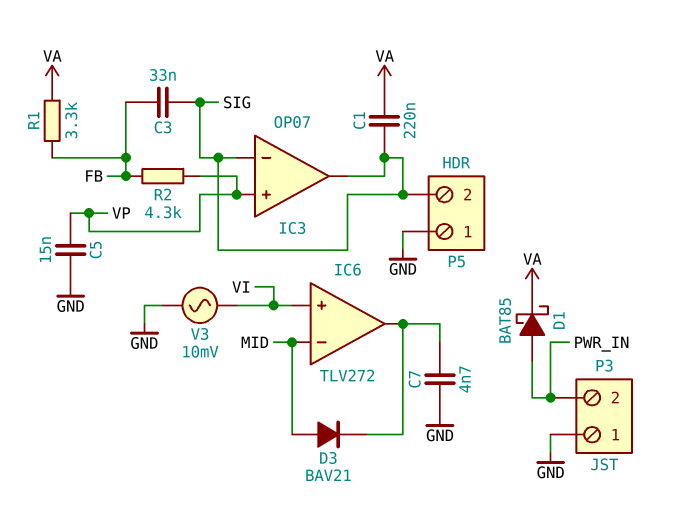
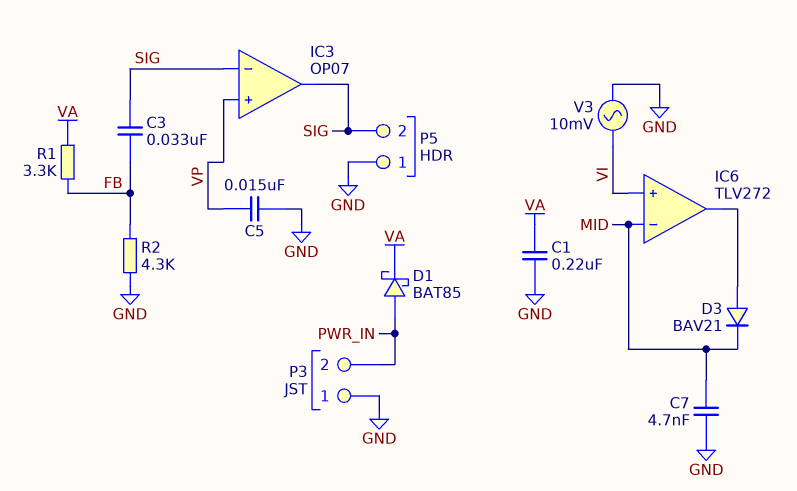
C1: 220nF (SIG, VA) -> 220nF (GND, VA)
C7: 4.7nF (GND, IC6/out) -> 4.7nF (GND, MID)
D3: diode BAV21 (A MID, K IC6/out) -> diode BAV21 (A IC6/out, K MID)
R2: 4.3k (FB, VP) -> 4.3k (FB, GND)

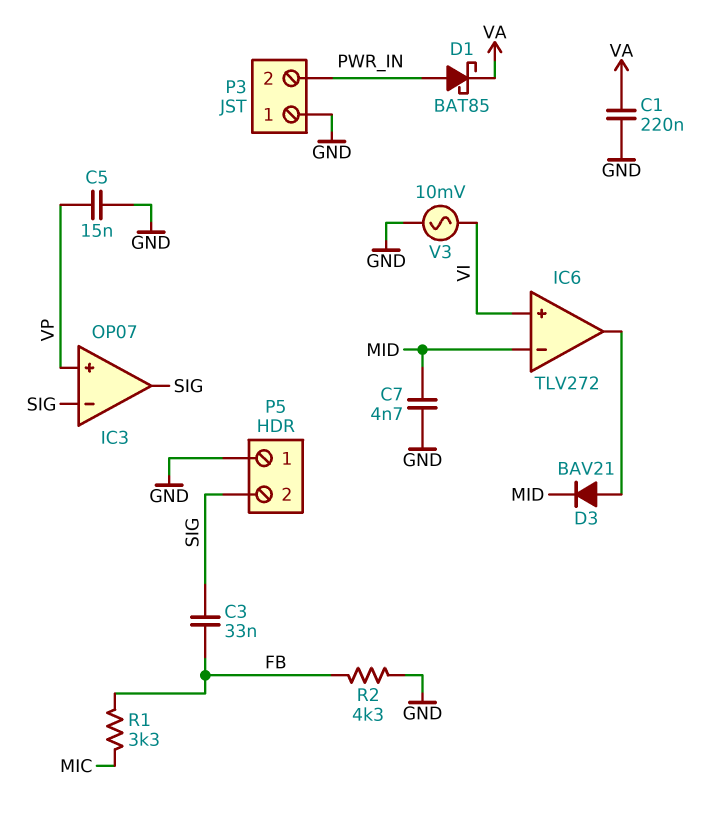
R1: 3.3k (FB, VA) -> 3.3k (FB, MIC)

